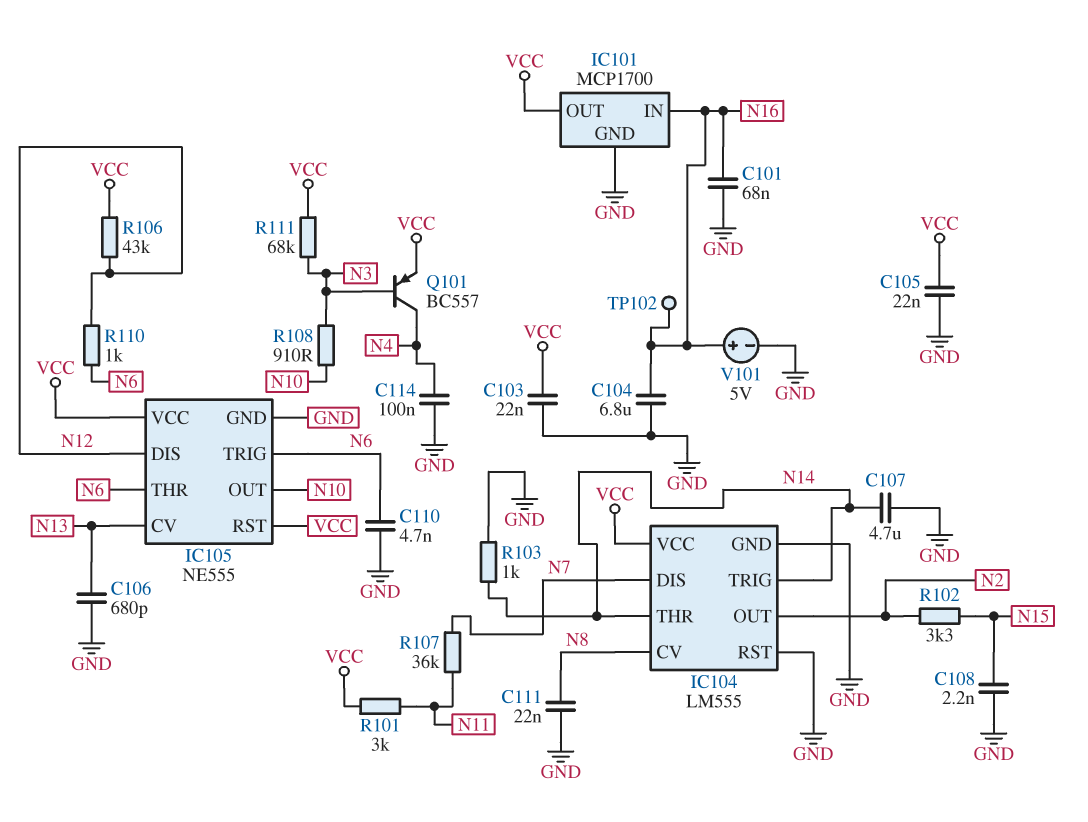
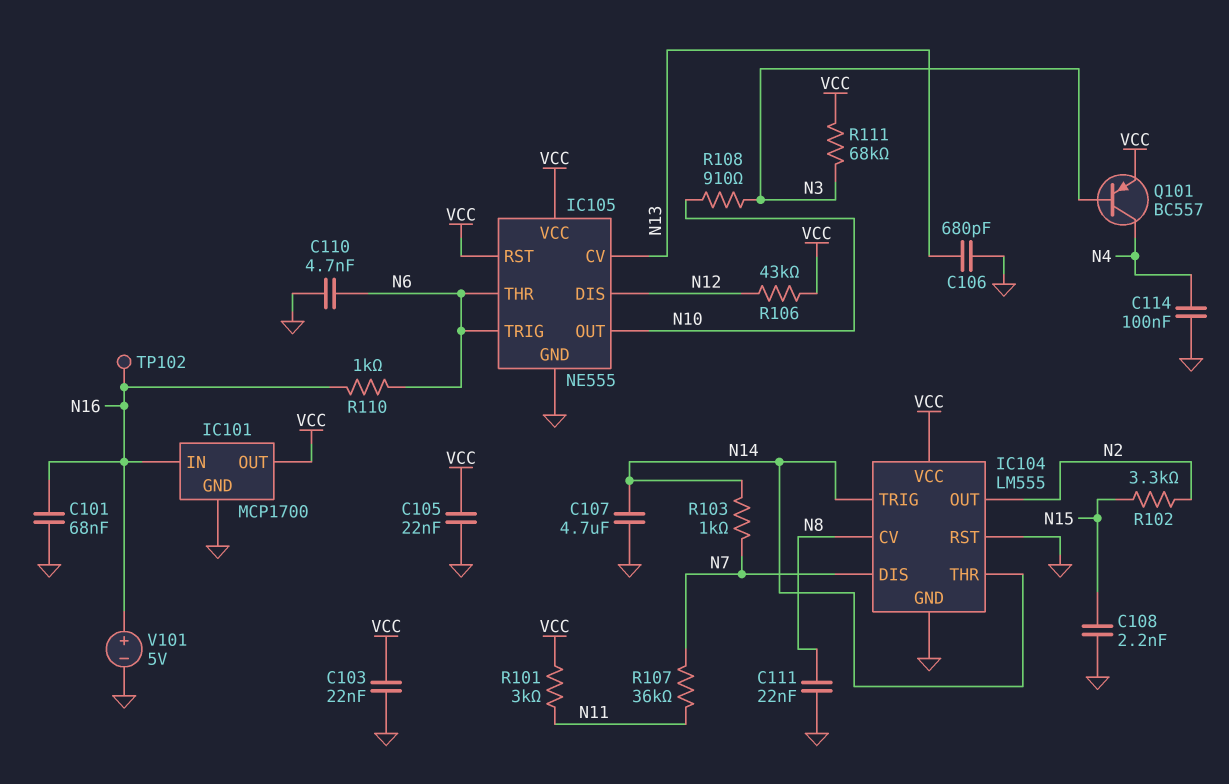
C104: 6.8uF (GND, N16) -> none
R103: 1k (GND, N14) -> 1k (N7, N14)
R110: 1k (N6, N12) -> 1k (N6, N16)

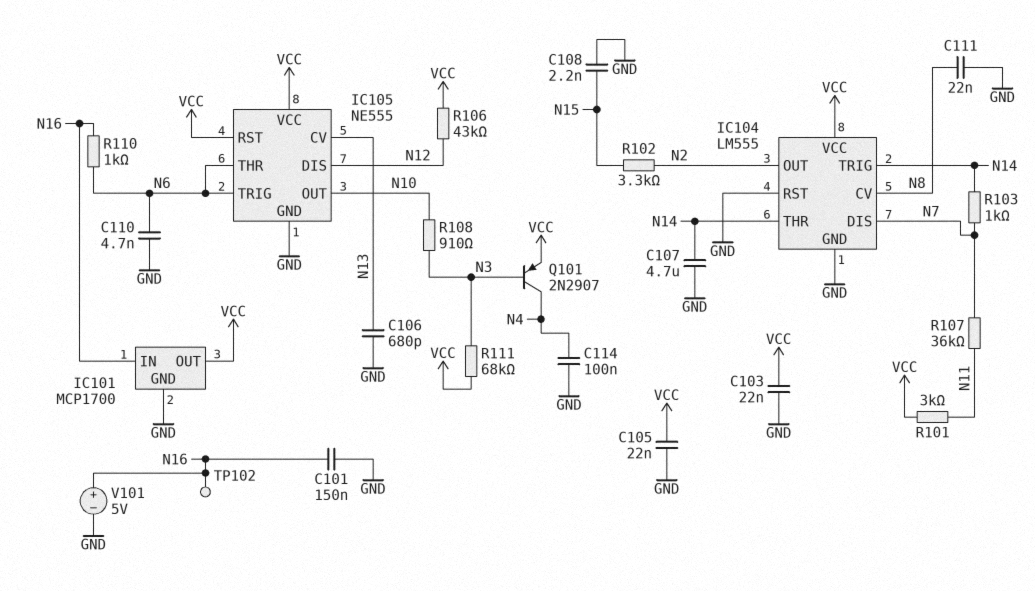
C101: 68nF (GND, N16) -> 150nF (GND, N16)
Q101: PNP BC557 (B N3, C N4, E VCC) -> PNP 2N2907 (B N3, C N4, E VCC)

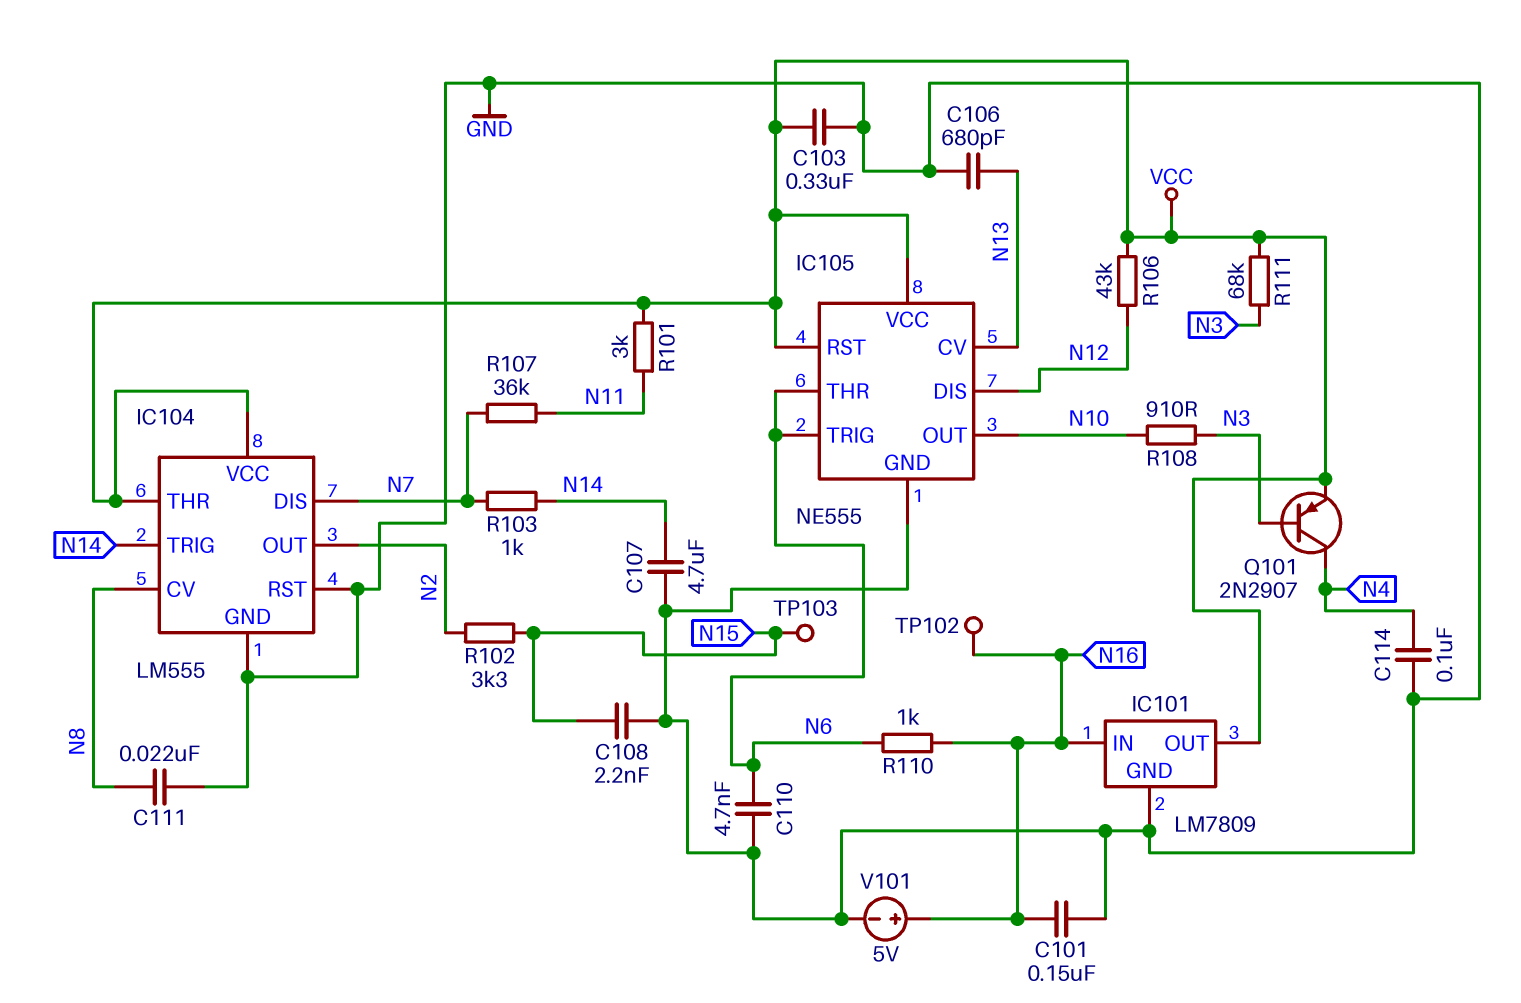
C103: 22nF (GND, VCC) -> 330nF (GND, VCC)
C105: 22nF (GND, VCC) -> none
IC101: MCP1700 -> LM7809
IC104 pin THR: N14 -> VCC
TP103: none -> test point (N15)

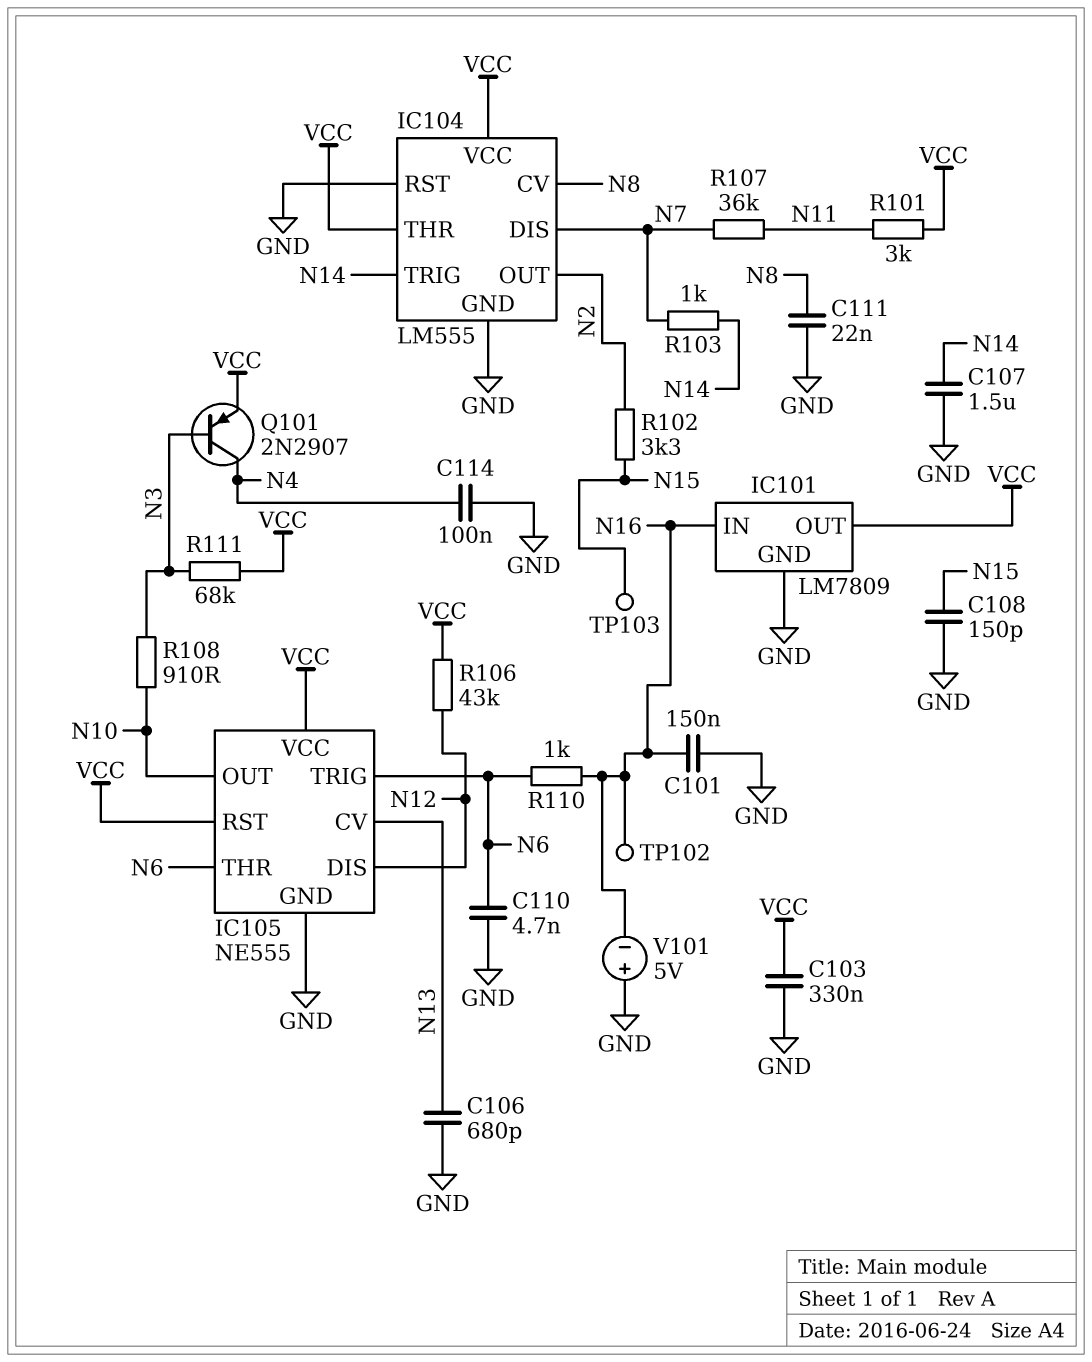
C107: 4.7uF (GND, N14) -> 1.5uF (GND, N14)
C108: 2.2nF (GND, N15) -> 150pF (GND, N15)
V101: 5V (plus N16, minus GND) -> 5V (plus GND, minus N16)

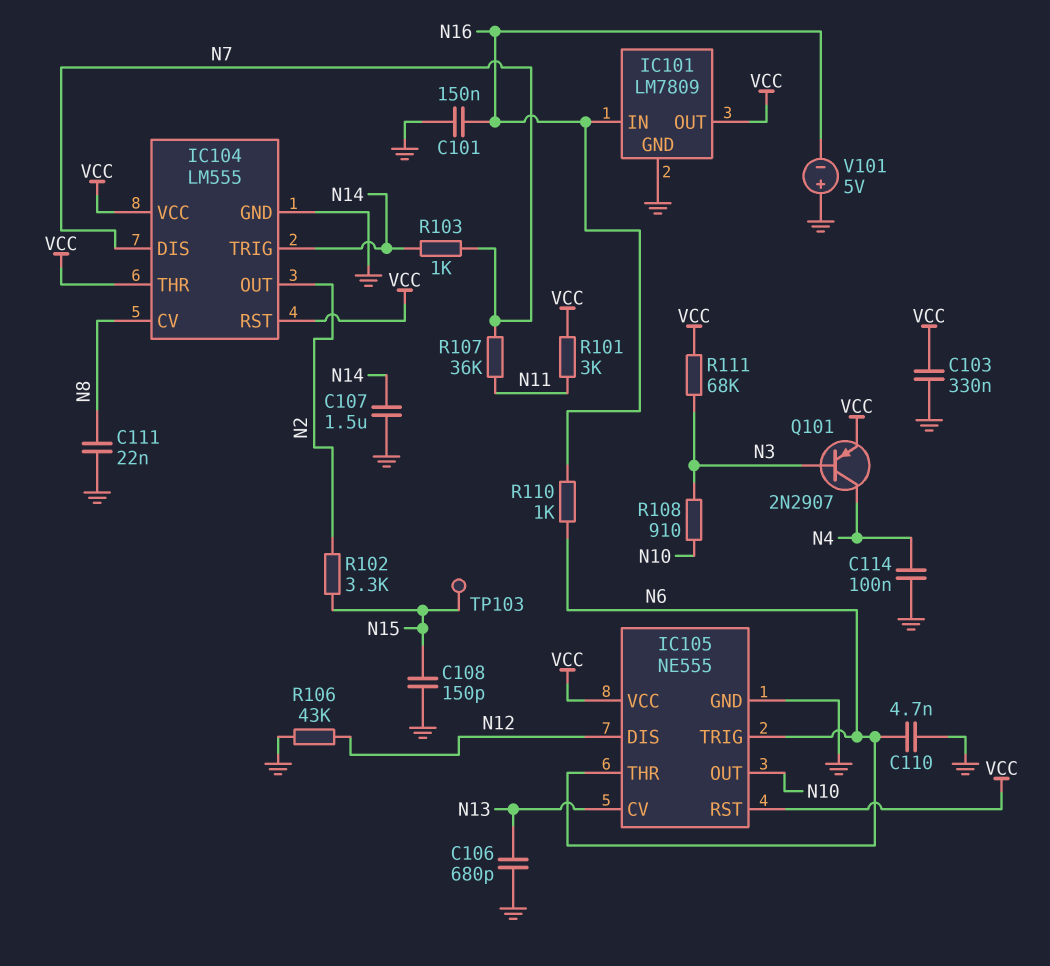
IC104 pin RST: GND -> VCC
R106: 43k (N12, VCC) -> 43k (GND, N12)
TP102: test point (N16) -> none

